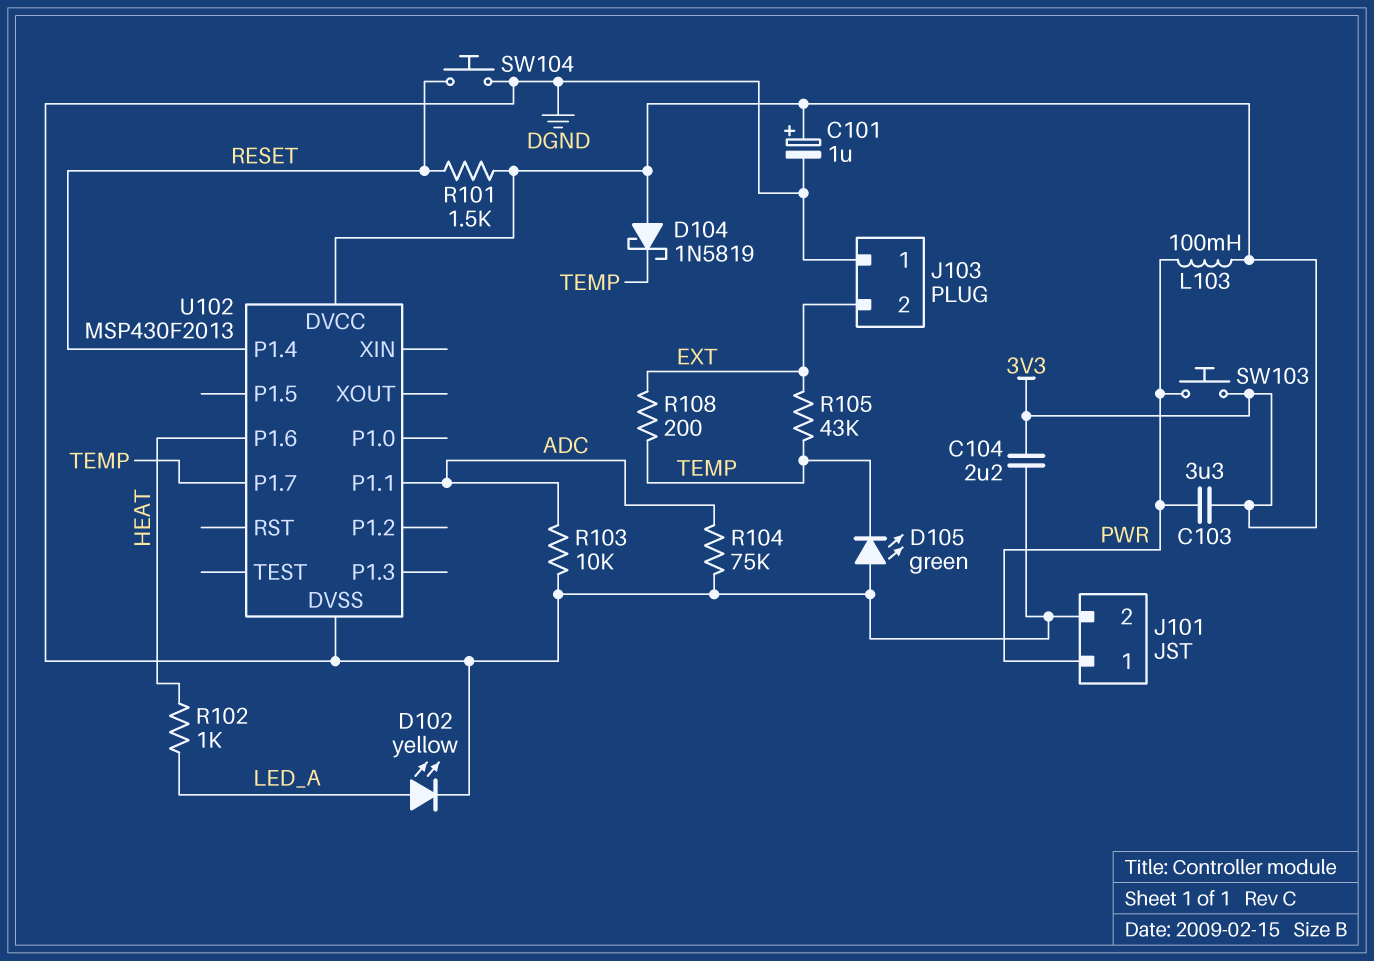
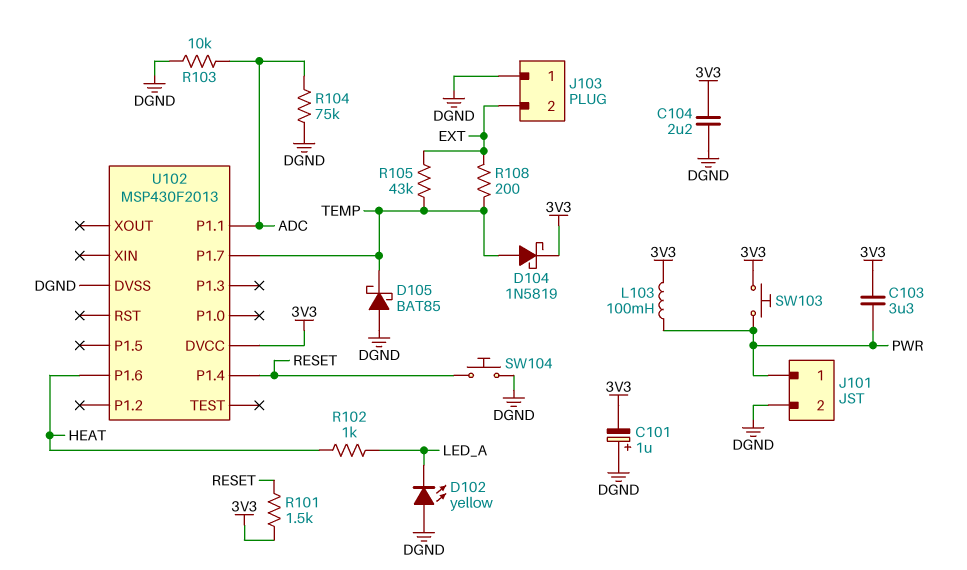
C101: 1uF (plus 3V3, minus DGND) -> 1uF (plus DGND, minus 3V3)
D102: LED yellow (A LED_A, K DGND) -> LED yellow (A DGND, K LED_A)
D104: schottky 1N5819 (A 3V3, K TEMP) -> schottky 1N5819 (A TEMP, K 3V3)
D105: LED green (A DGND, K TEMP) -> schottky BAT85 (A DGND, K TEMP)

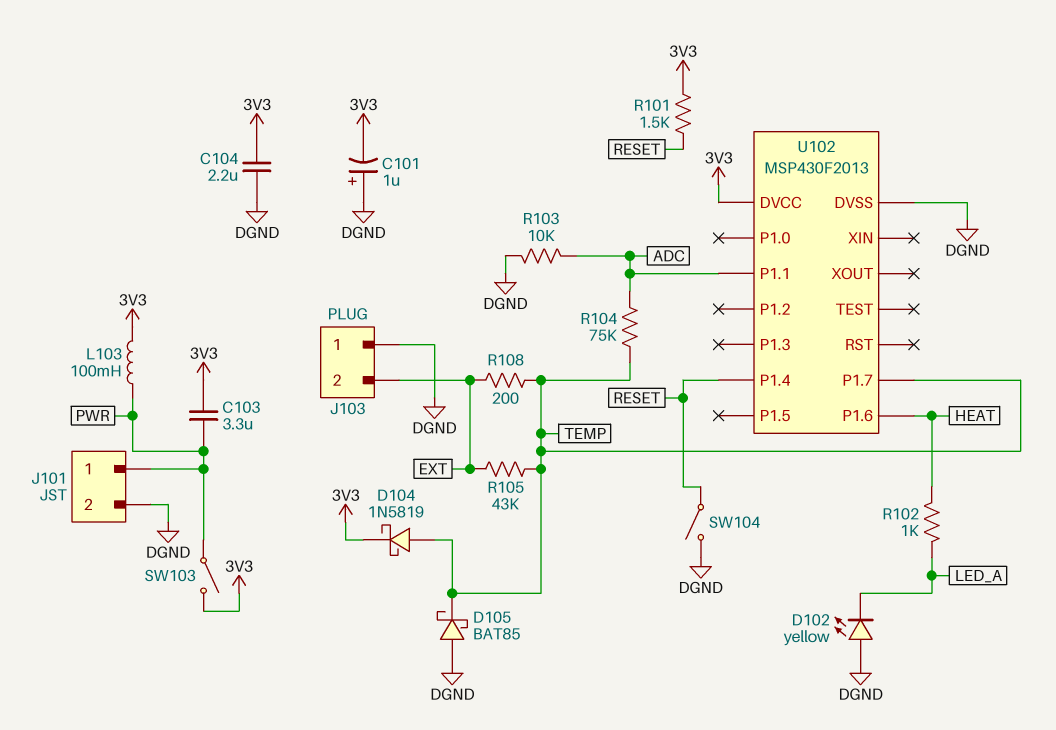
R104: 75k (ADC, DGND) -> 75k (ADC, TEMP)
SW103: button (3V3, PWR) -> switch (3V3, PWR)
SW104: button (DGND, RESET) -> switch (DGND, RESET)

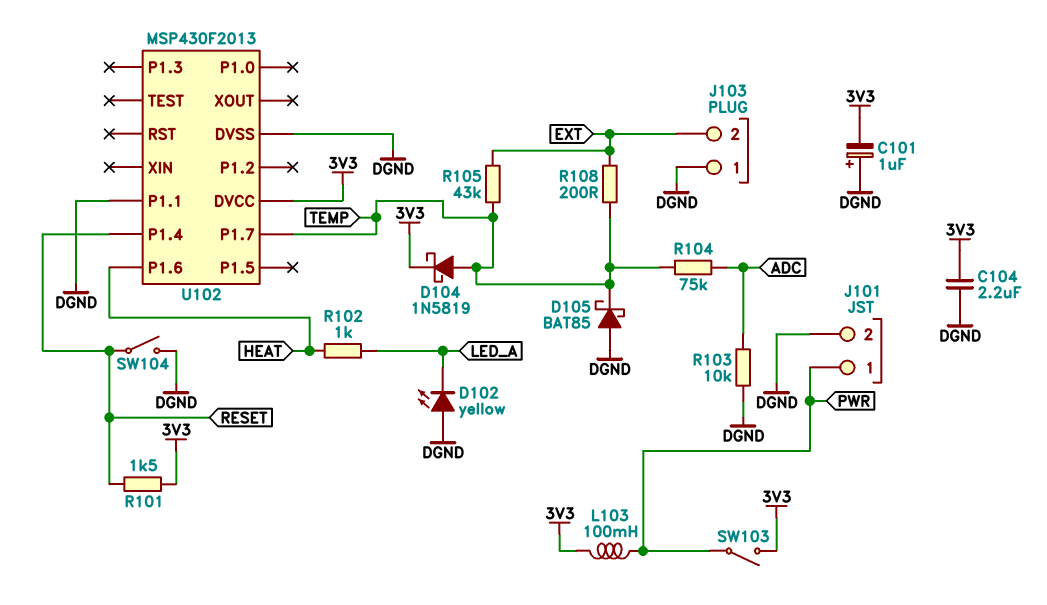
C103: 3.3uF (3V3, PWR) -> none
U102 pin P1.1: ADC -> DGND

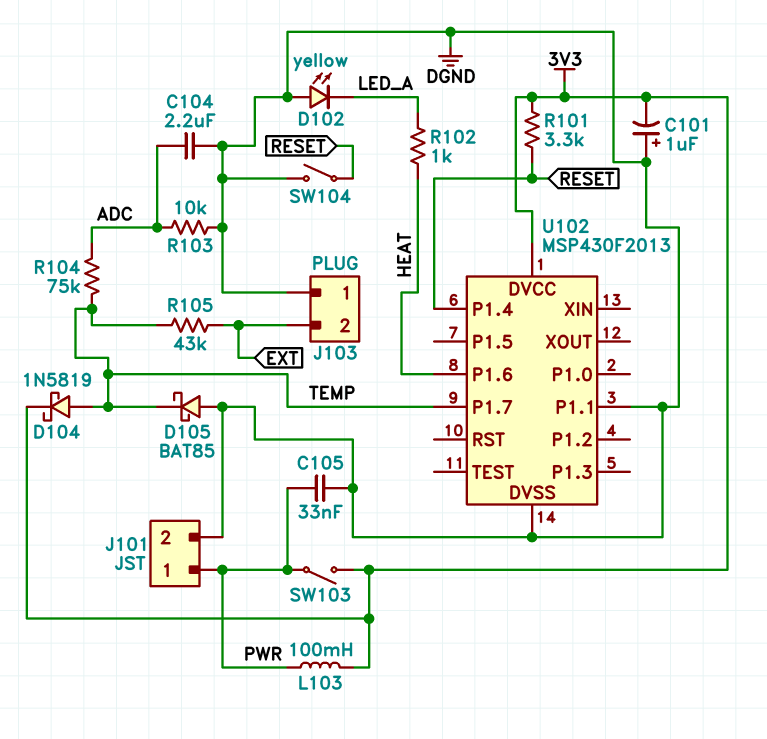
C104: 2.2uF (3V3, DGND) -> 2.2uF (ADC, DGND)
C105: none -> 33nF (DGND, PWR)
R101: 1.5k (3V3, RESET) -> 3.3k (3V3, RESET)
R108: 200 (EXT, TEMP) -> none

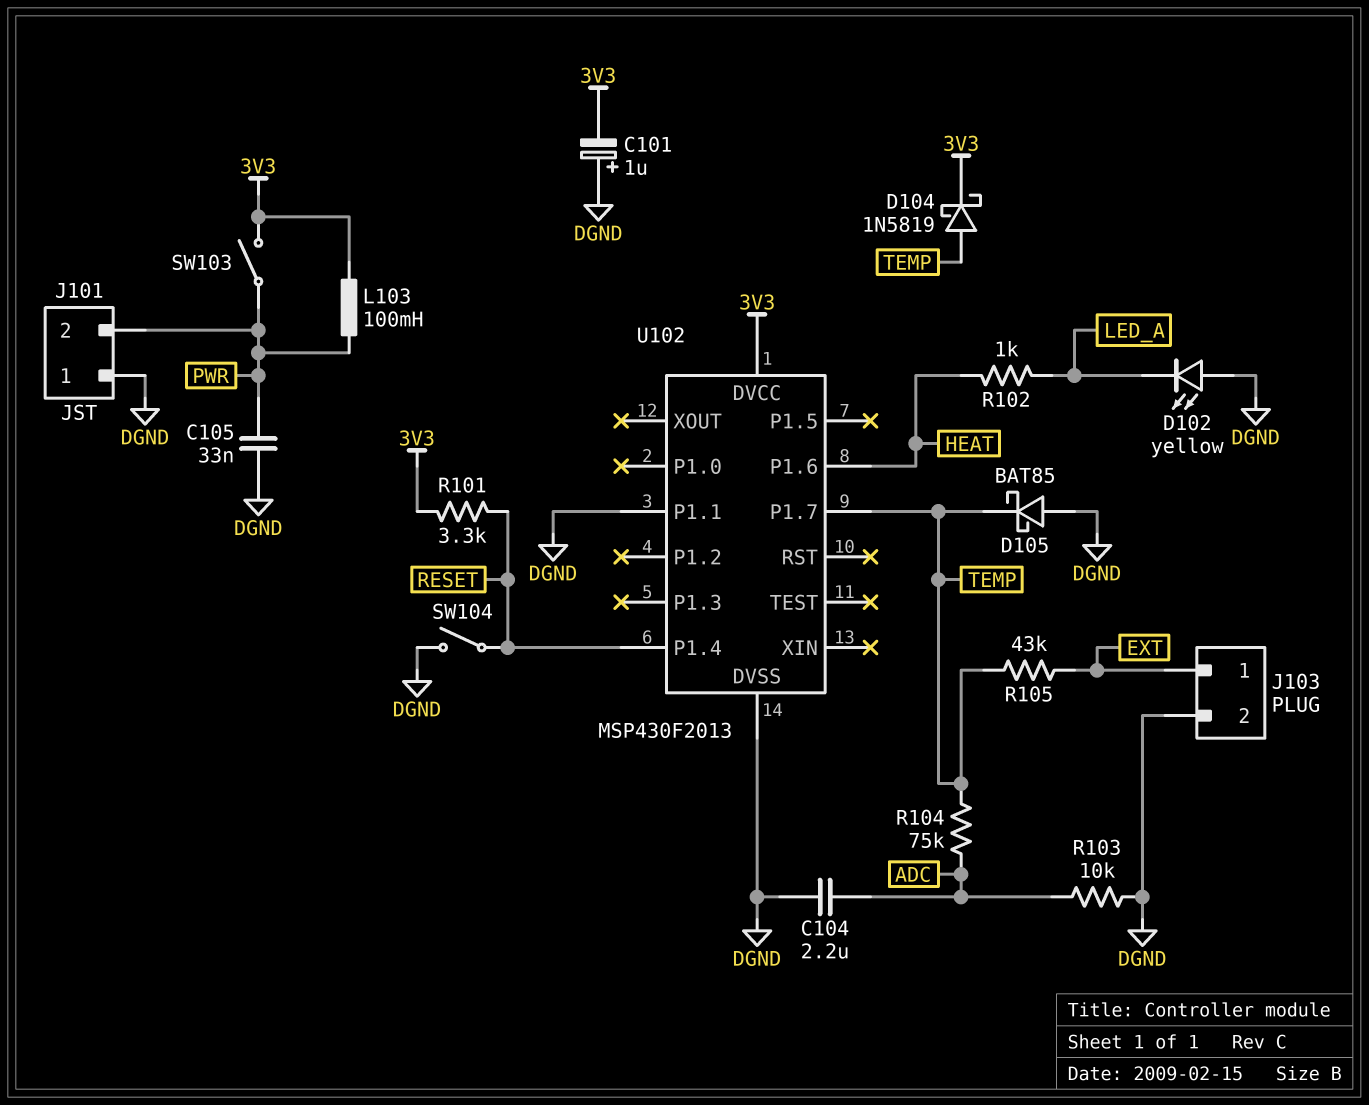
J101 pin 1: PWR -> DGND
J101 pin 2: DGND -> PWR
J103 pin 1: DGND -> EXT
J103 pin 2: EXT -> DGND

